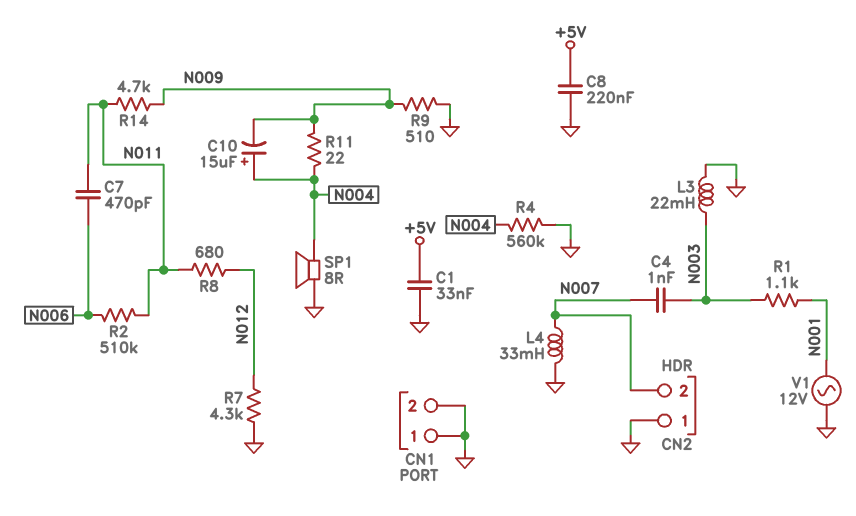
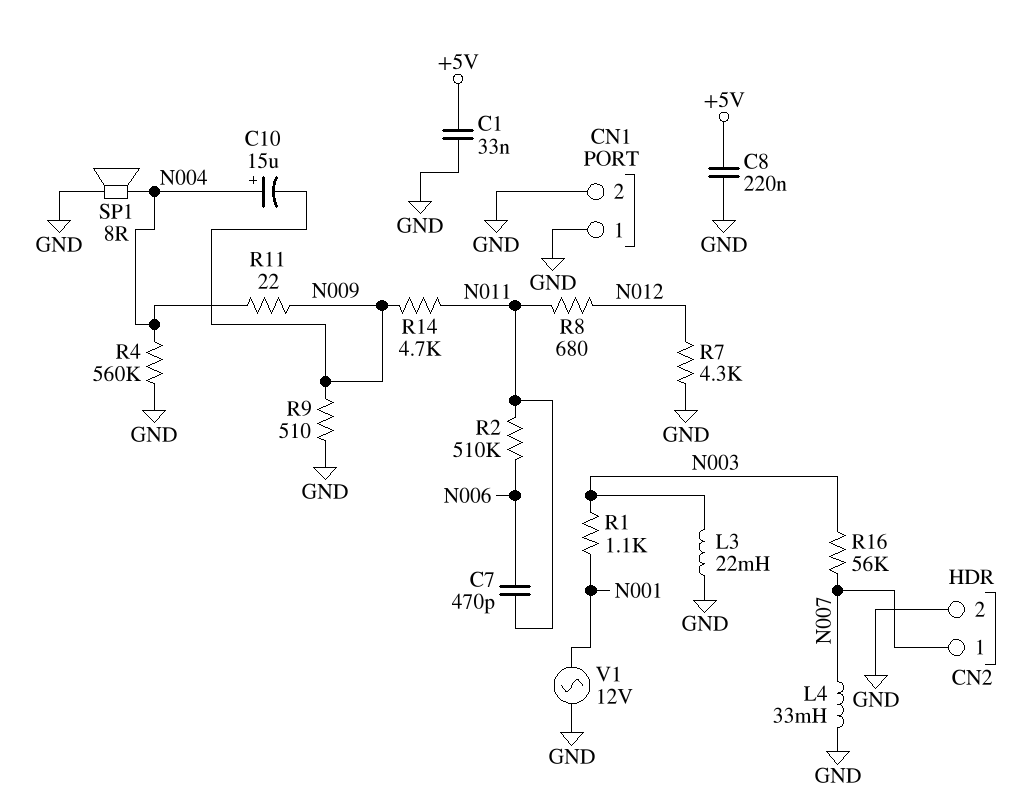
C4: 1nF (N003, N007) -> none
CN2 pin 1: GND -> N007
CN2 pin 2: N007 -> GND
R16: none -> 56k (N003, N007)

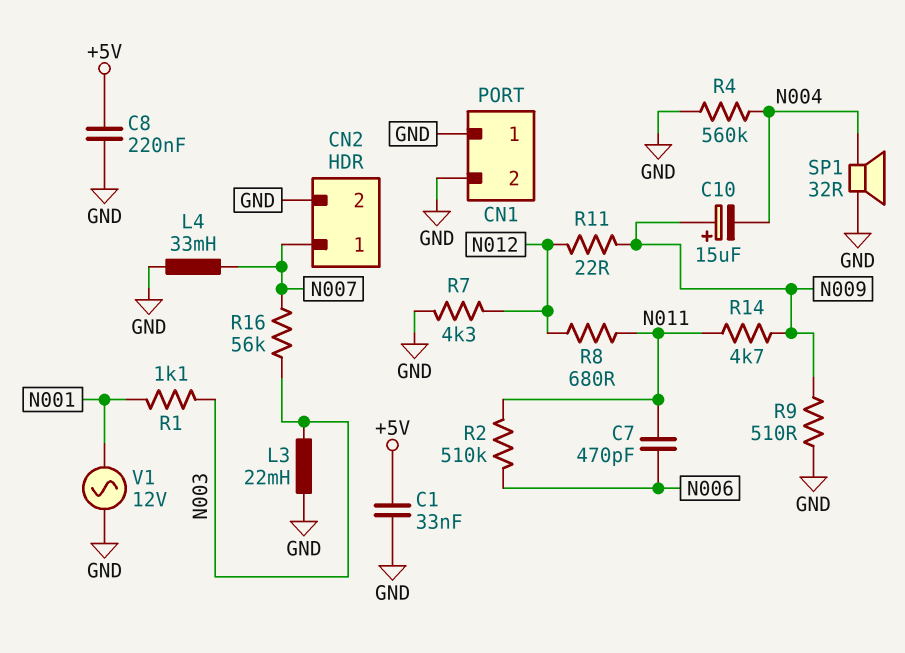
C10: 15uF (plus N004, minus N009) -> 15uF (plus N009, minus N004)
R11: 22 (N004, N009) -> 22 (N009, N012)
SP1: speaker 8R (GND, N004) -> speaker 32R (GND, N004)

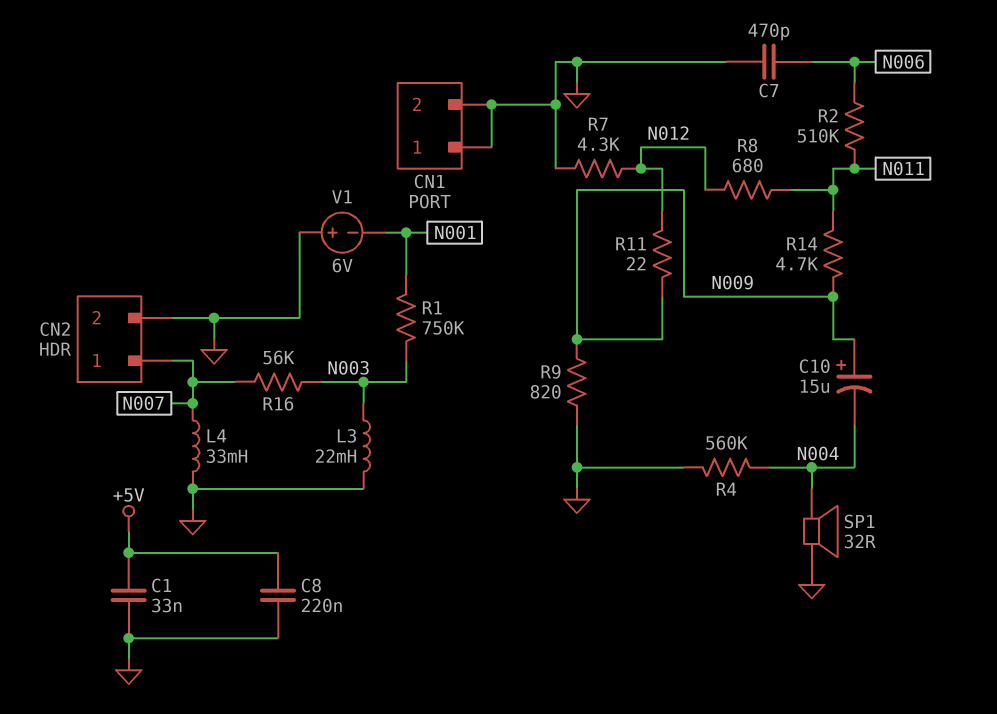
C7: 470pF (N006, N011) -> 470pF (GND, N006)
R1: 1.1k (N001, N003) -> 750k (N001, N003)
R9: 510 (GND, N009) -> 820 (GND, N009)
V1: AC 12V (GND, N001) -> 6V (plus GND, minus N001)

